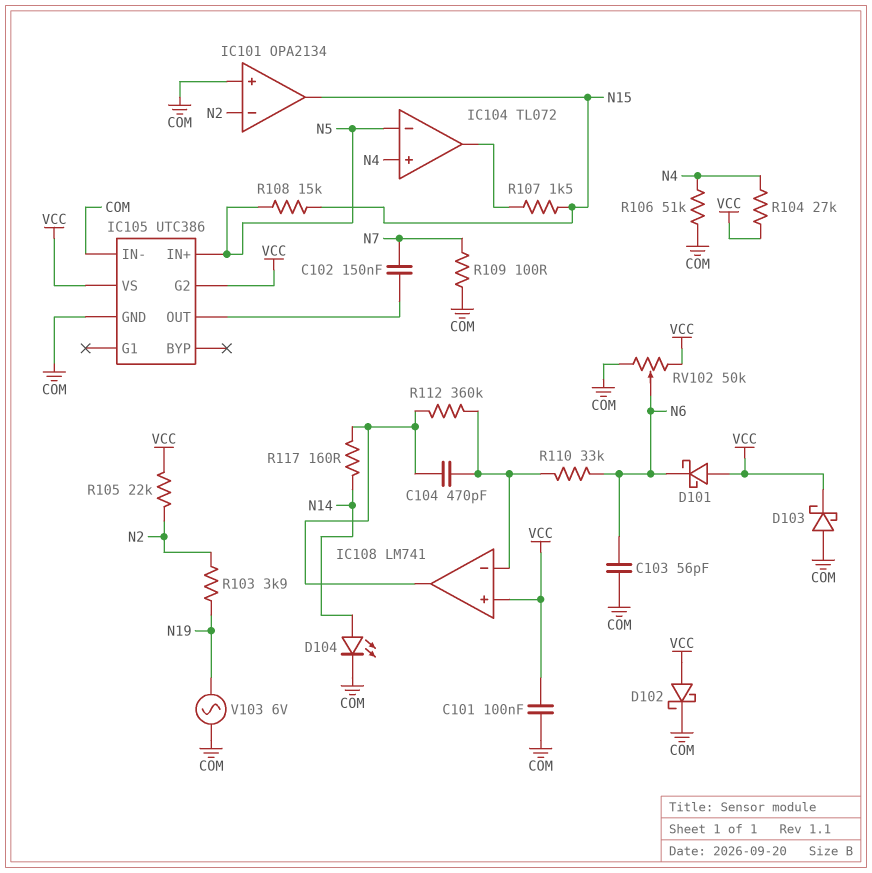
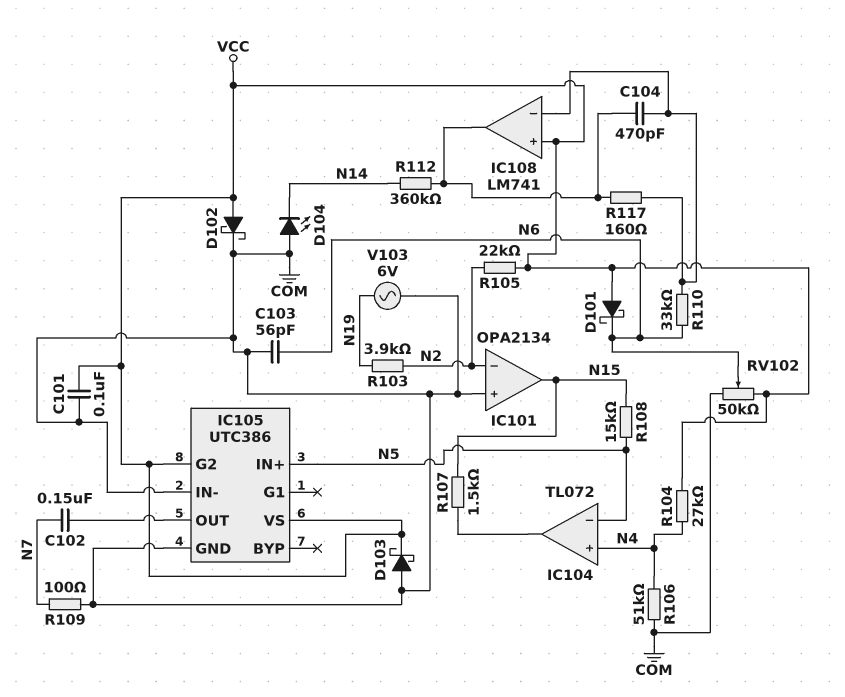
D104: LED (A N14, K COM) -> LED (A COM, K N14)
R112: 360k (IC108/in-, IC108/out) -> 360k (IC108/out, N14)
R117: 160 (IC108/out, N14) -> 160 (IC108/in-, IC108/out)

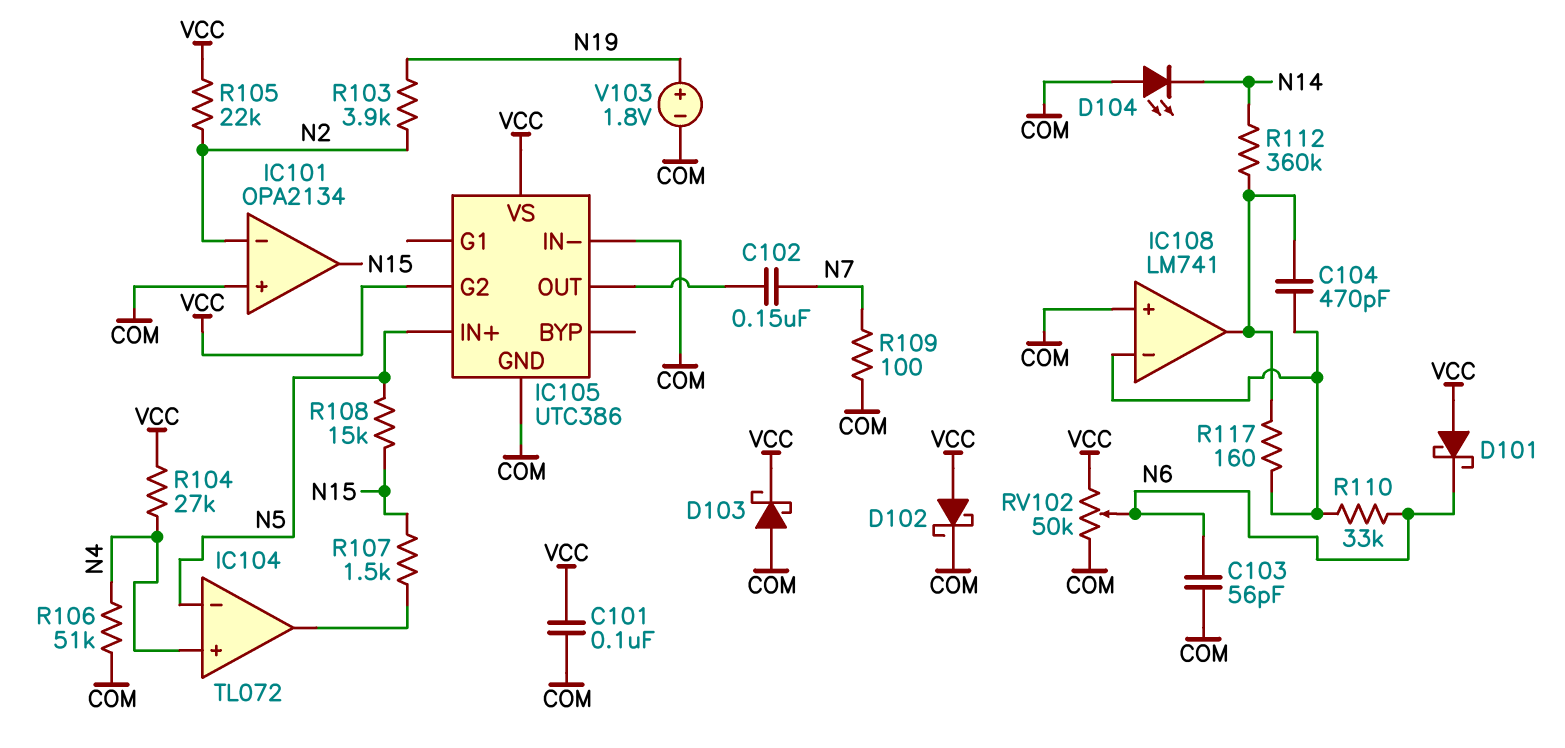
IC108 pin in+: VCC -> COM
V103: AC 6V (COM, N19) -> 1.8V (plus N19, minus COM)

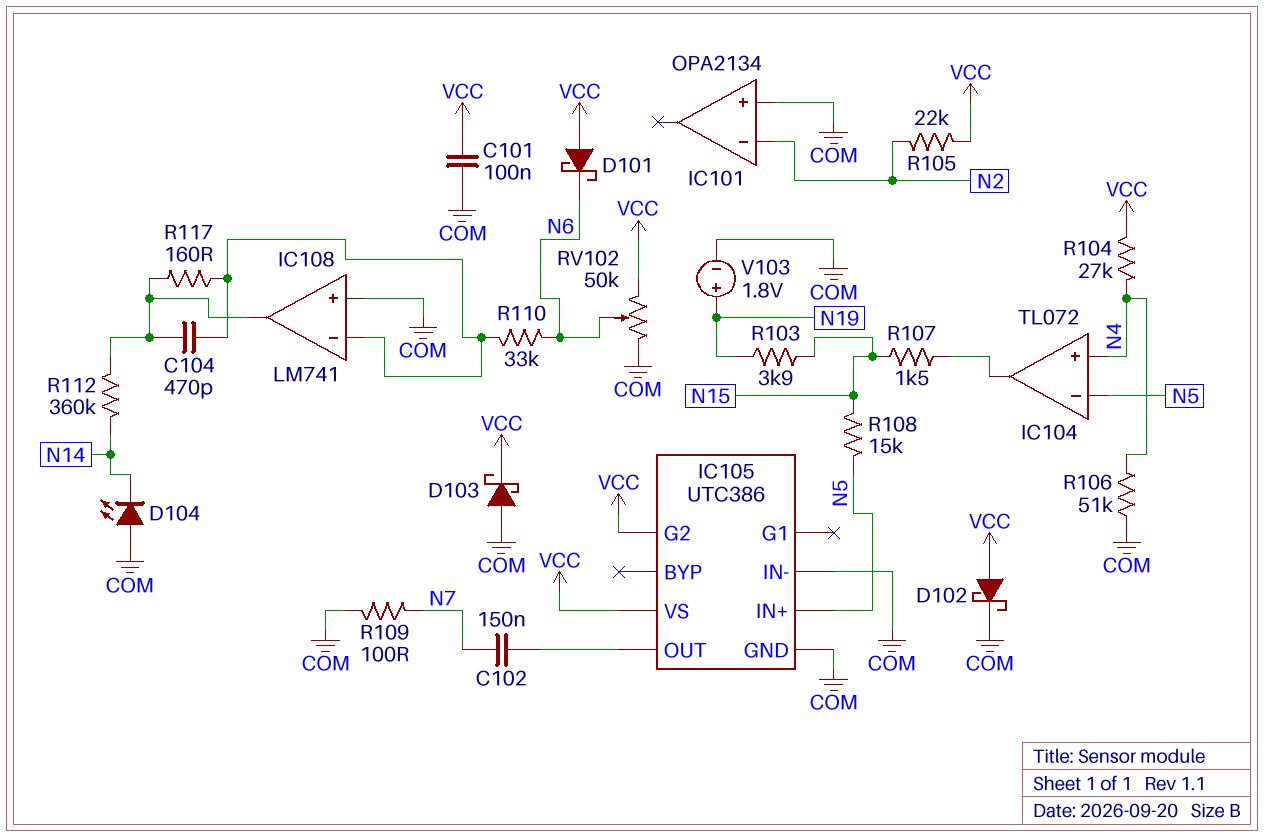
C103: 56pF (COM, N6) -> none
IC101 pin out: N15 -> none
R103: 3.9k (N2, N19) -> 3.9k (N15, N19)

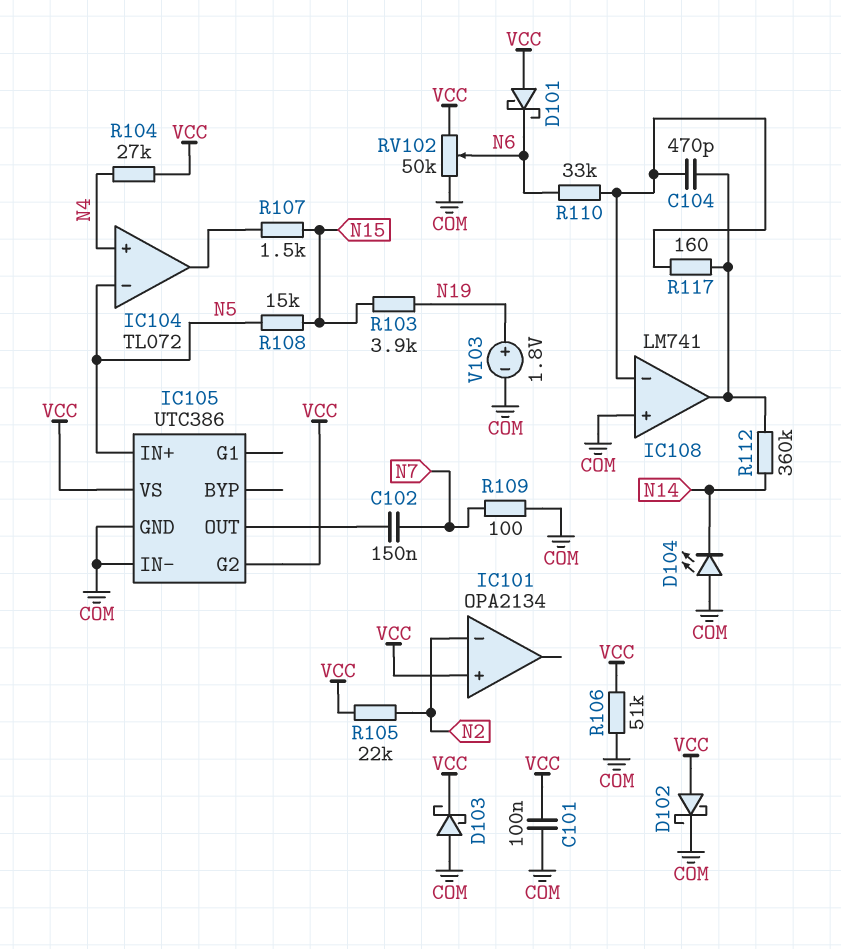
IC101 pin in+: COM -> VCC
R106: 51k (COM, N4) -> 51k (COM, VCC)

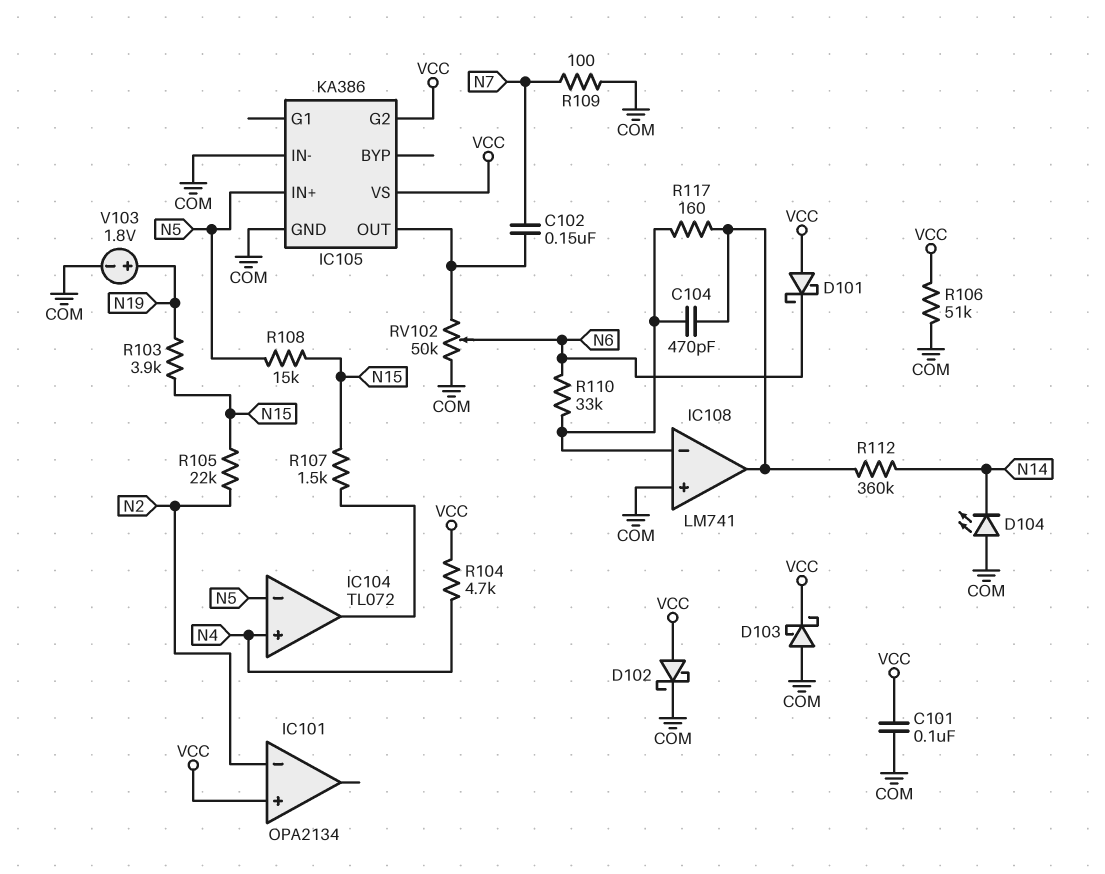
IC105: UTC386 -> KA386
R104: 27k (N4, VCC) -> 4.7k (N4, VCC)
R105: 22k (N2, VCC) -> 22k (N2, N15)
RV102: 50k (COM, VCC, wiper N6) -> 50k (COM, IC105/OUT, wiper N6)

